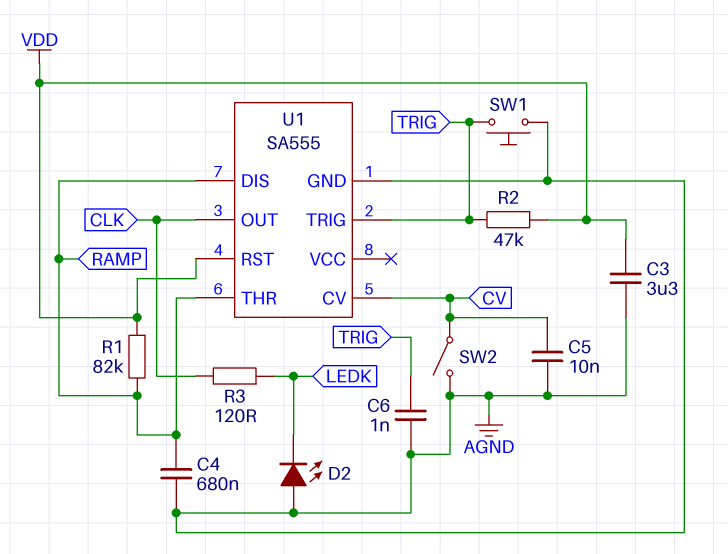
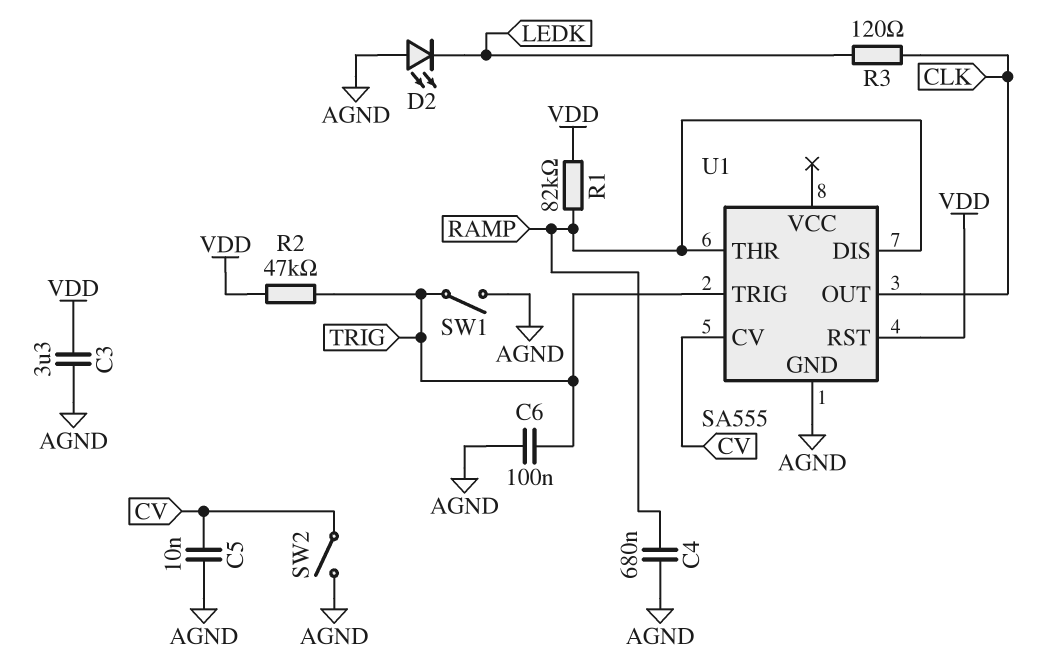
C6: 1nF (AGND, TRIG) -> 100nF (AGND, TRIG)
SW1: button (AGND, TRIG) -> switch (AGND, TRIG)

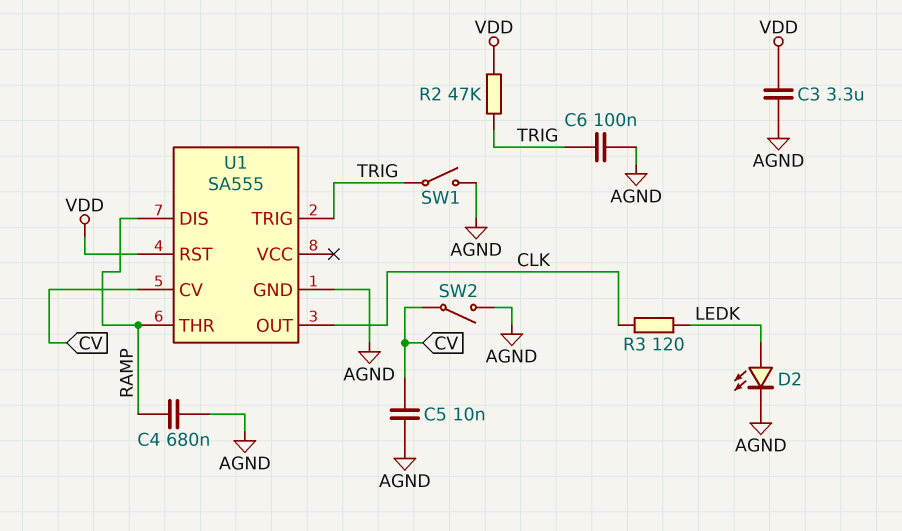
D2: LED (A AGND, K LEDK) -> LED (A LEDK, K AGND)
R1: 82k (RAMP, VDD) -> none

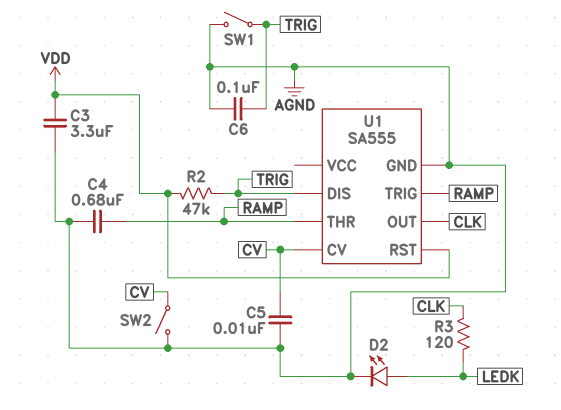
U1 pin DIS: RAMP -> TRIG
U1 pin TRIG: TRIG -> RAMP

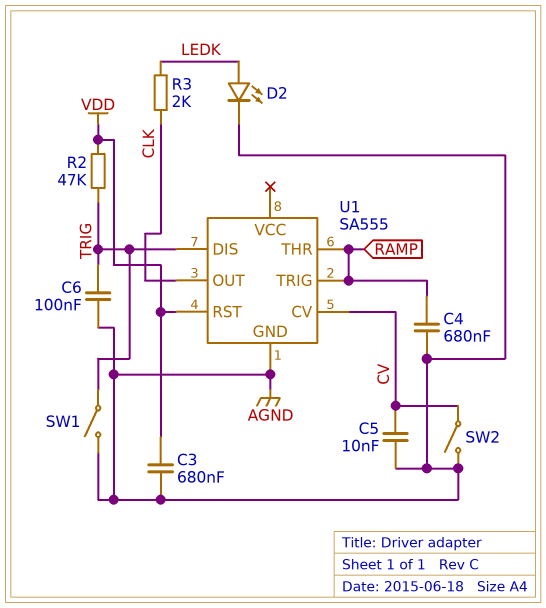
C3: 3.3uF (AGND, VDD) -> 680nF (AGND, VDD)
R3: 120 (CLK, LEDK) -> 2k (CLK, LEDK)

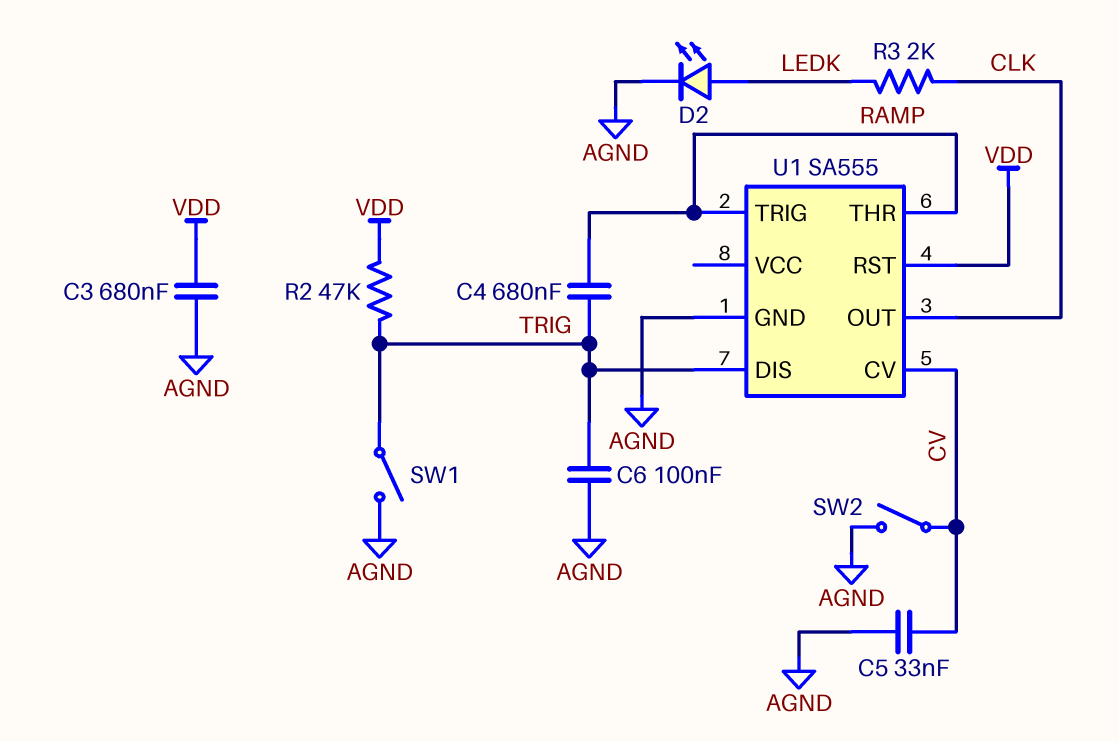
C4: 680nF (AGND, RAMP) -> 680nF (RAMP, TRIG)
C5: 10nF (AGND, CV) -> 33nF (AGND, CV)

